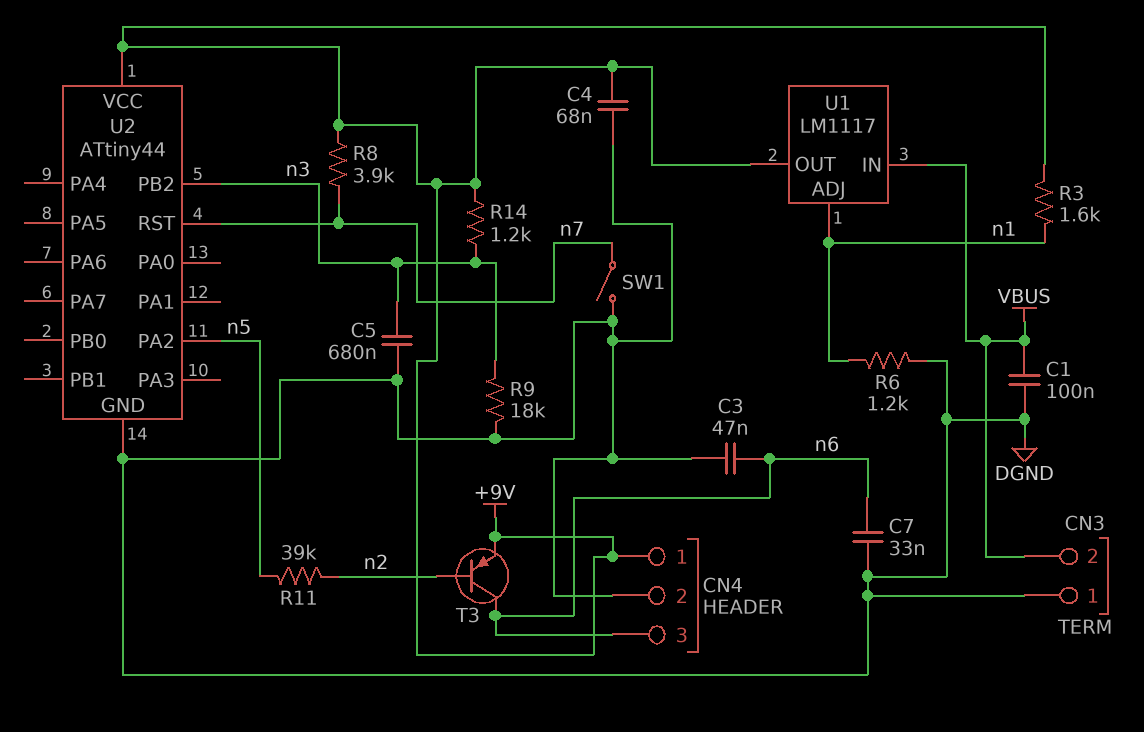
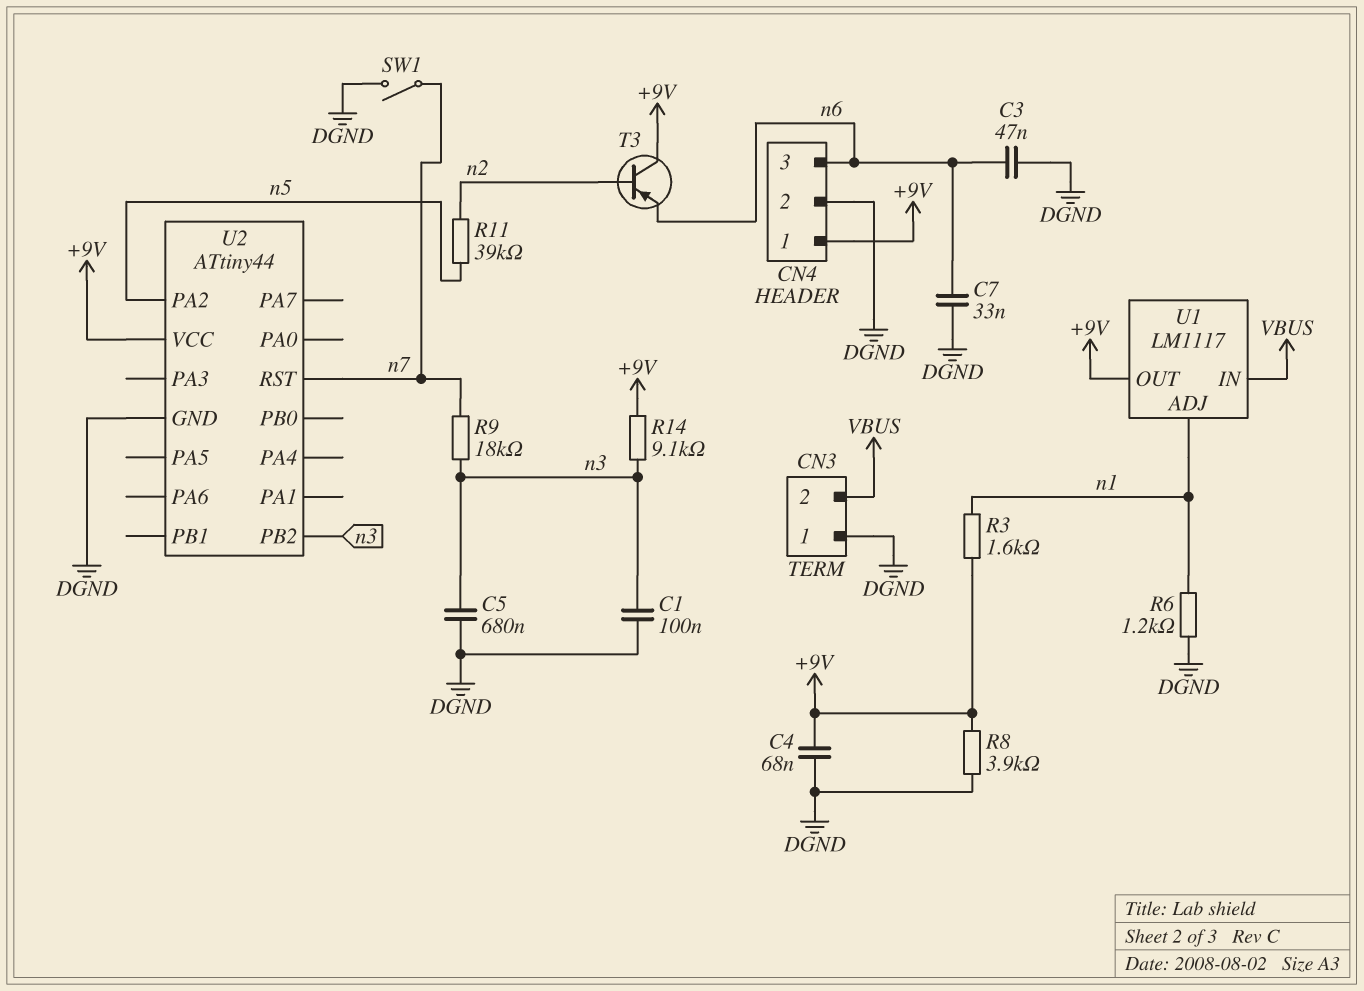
C1: 100nF (DGND, VBUS) -> 100nF (DGND, n3)
R8: 3.9k (+9V, n7) -> 3.9k (+9V, DGND)
R9: 18k (DGND, n3) -> 18k (n3, n7)
R14: 1.2k (+9V, n3) -> 9.1k (+9V, n3)
T3: PNP (B n2, C n6, E +9V) -> PNP (B n2, C +9V, E n6)

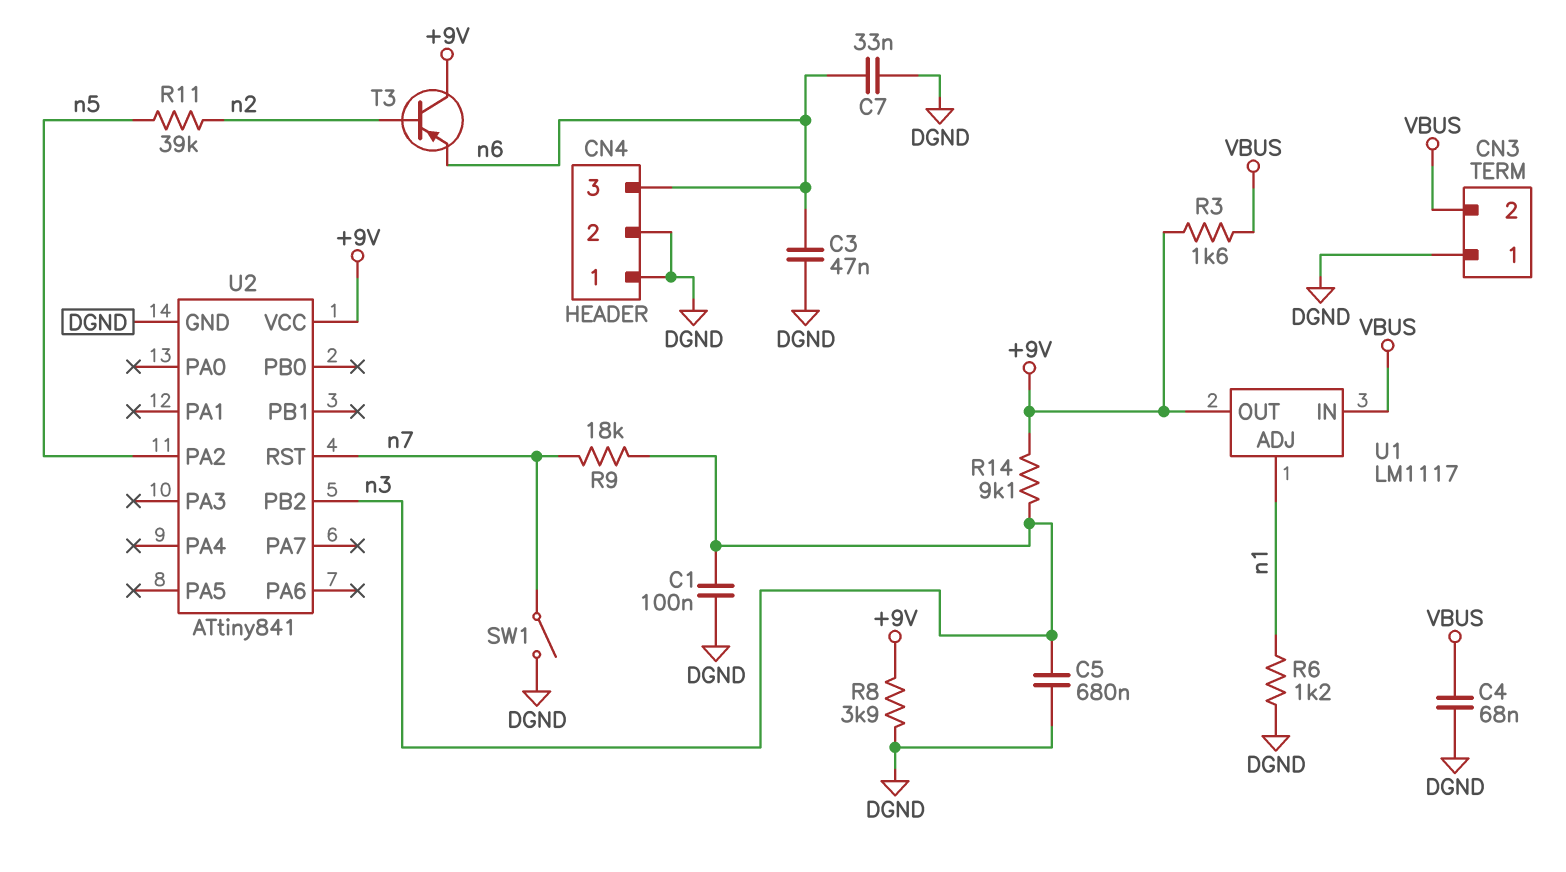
C4: 68nF (+9V, DGND) -> 68nF (DGND, VBUS)
CN4 pin 1: +9V -> DGND
R3: 1.6k (+9V, n1) -> 1.6k (+9V, VBUS)
U2: ATtiny44 -> ATtiny841

